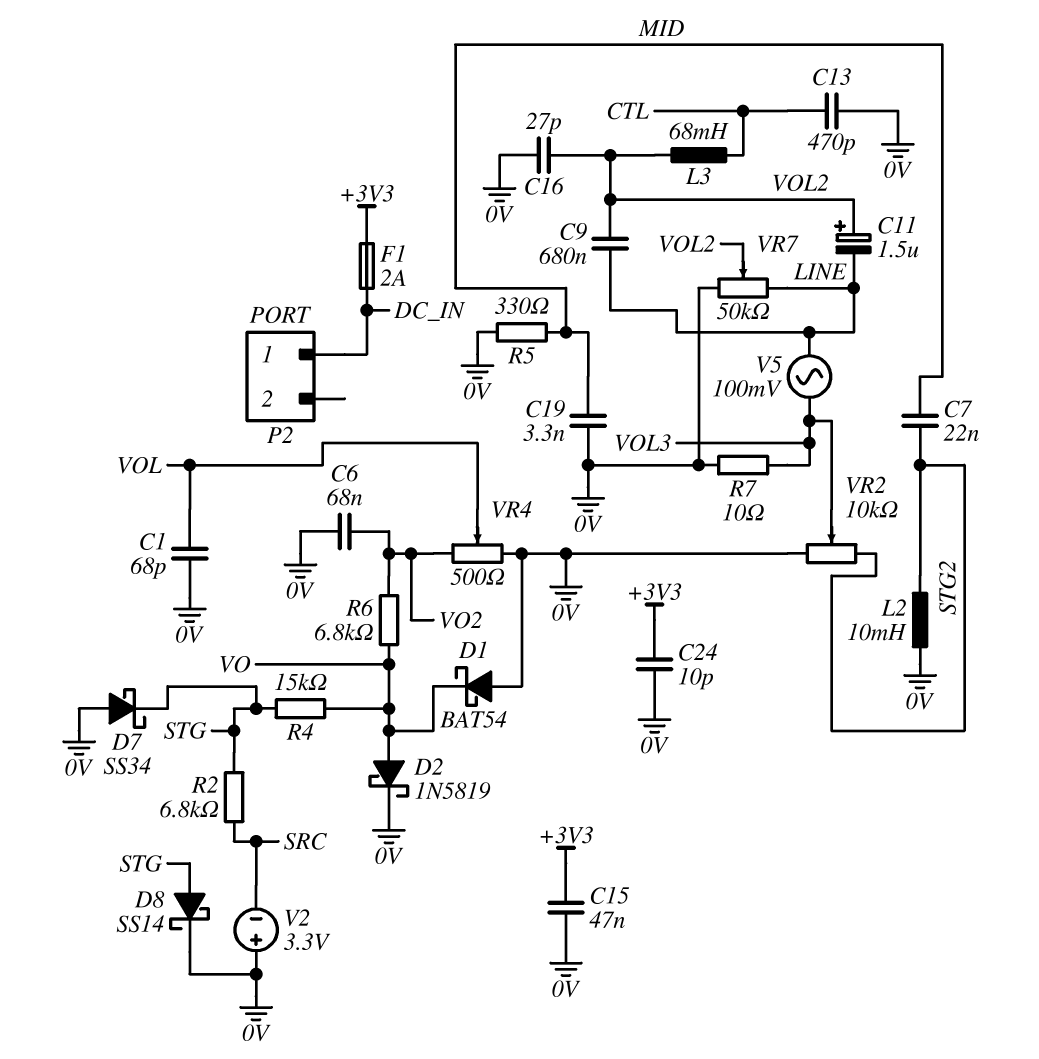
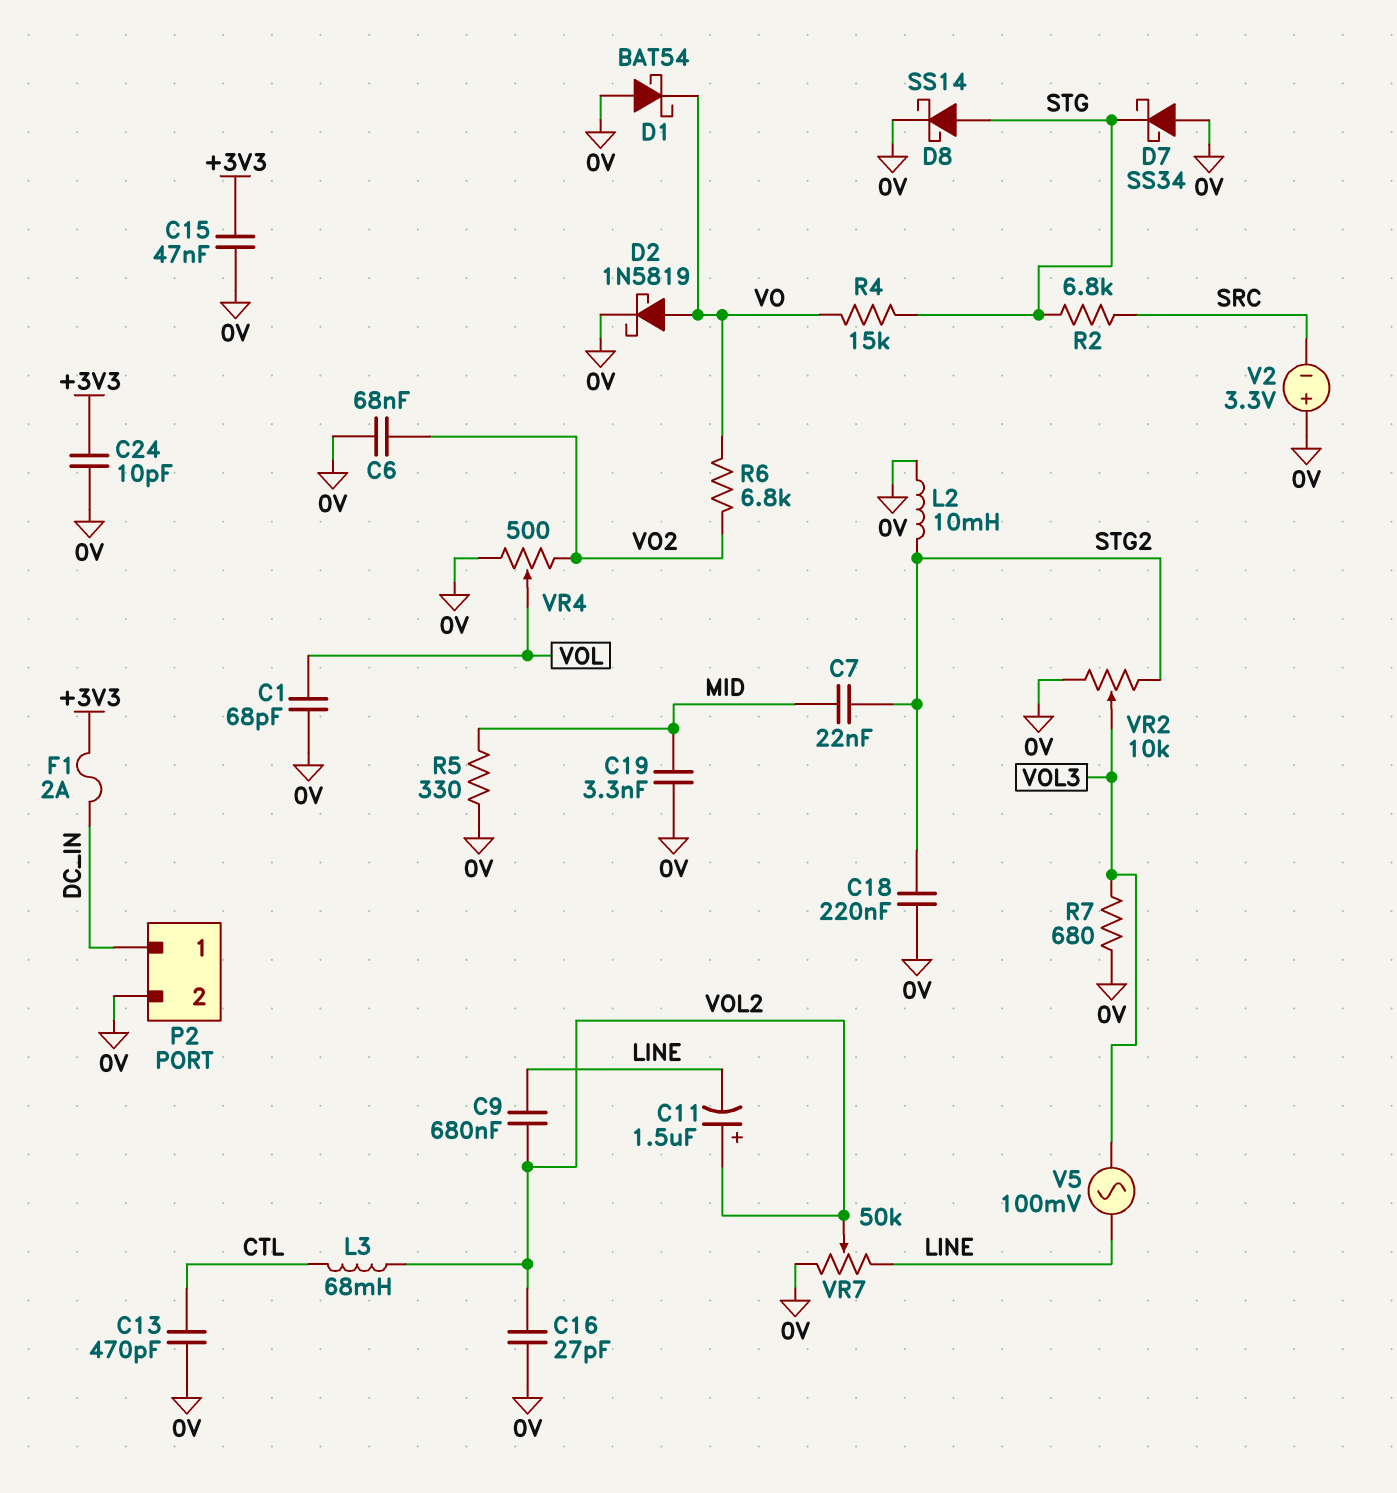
C18: none -> 220nF (0V, STG2)
P2 pin 2: none -> 0V
R7: 10 (0V, VOL3) -> 680 (0V, VOL3)

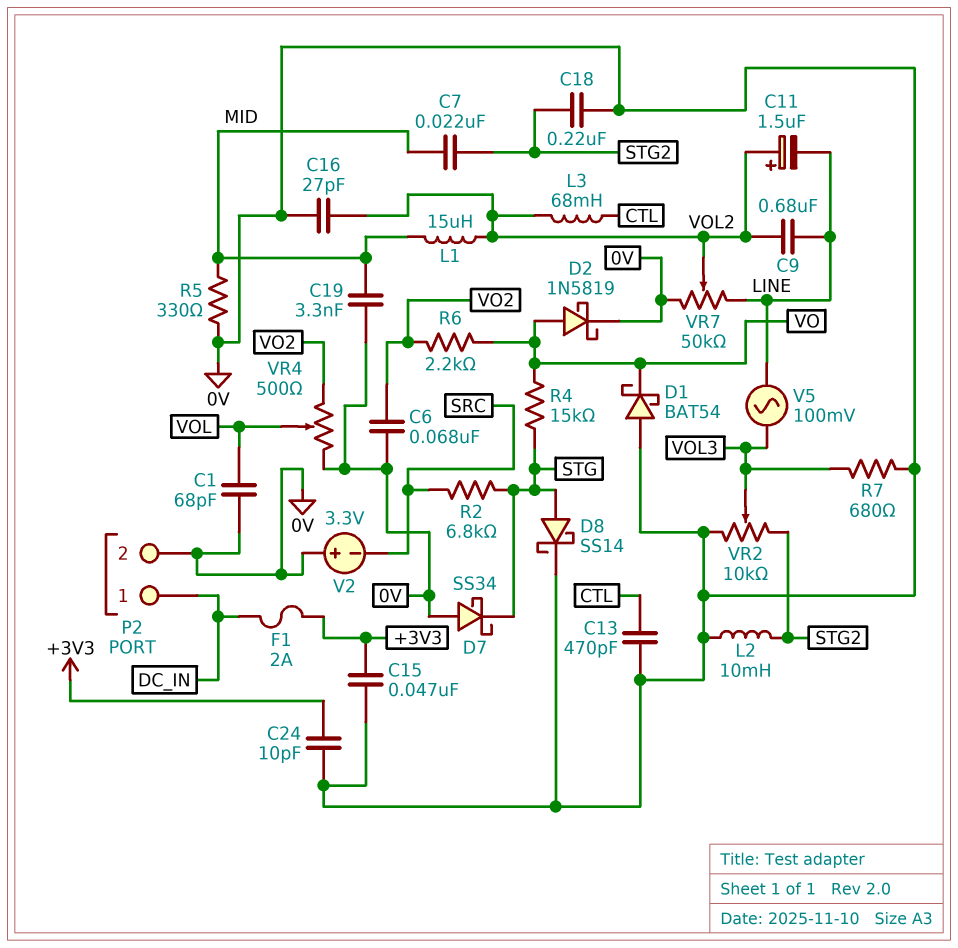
L1: none -> 15uH (MID, VOL2)
R6: 6.8k (VO, VO2) -> 2.2k (VO, VO2)

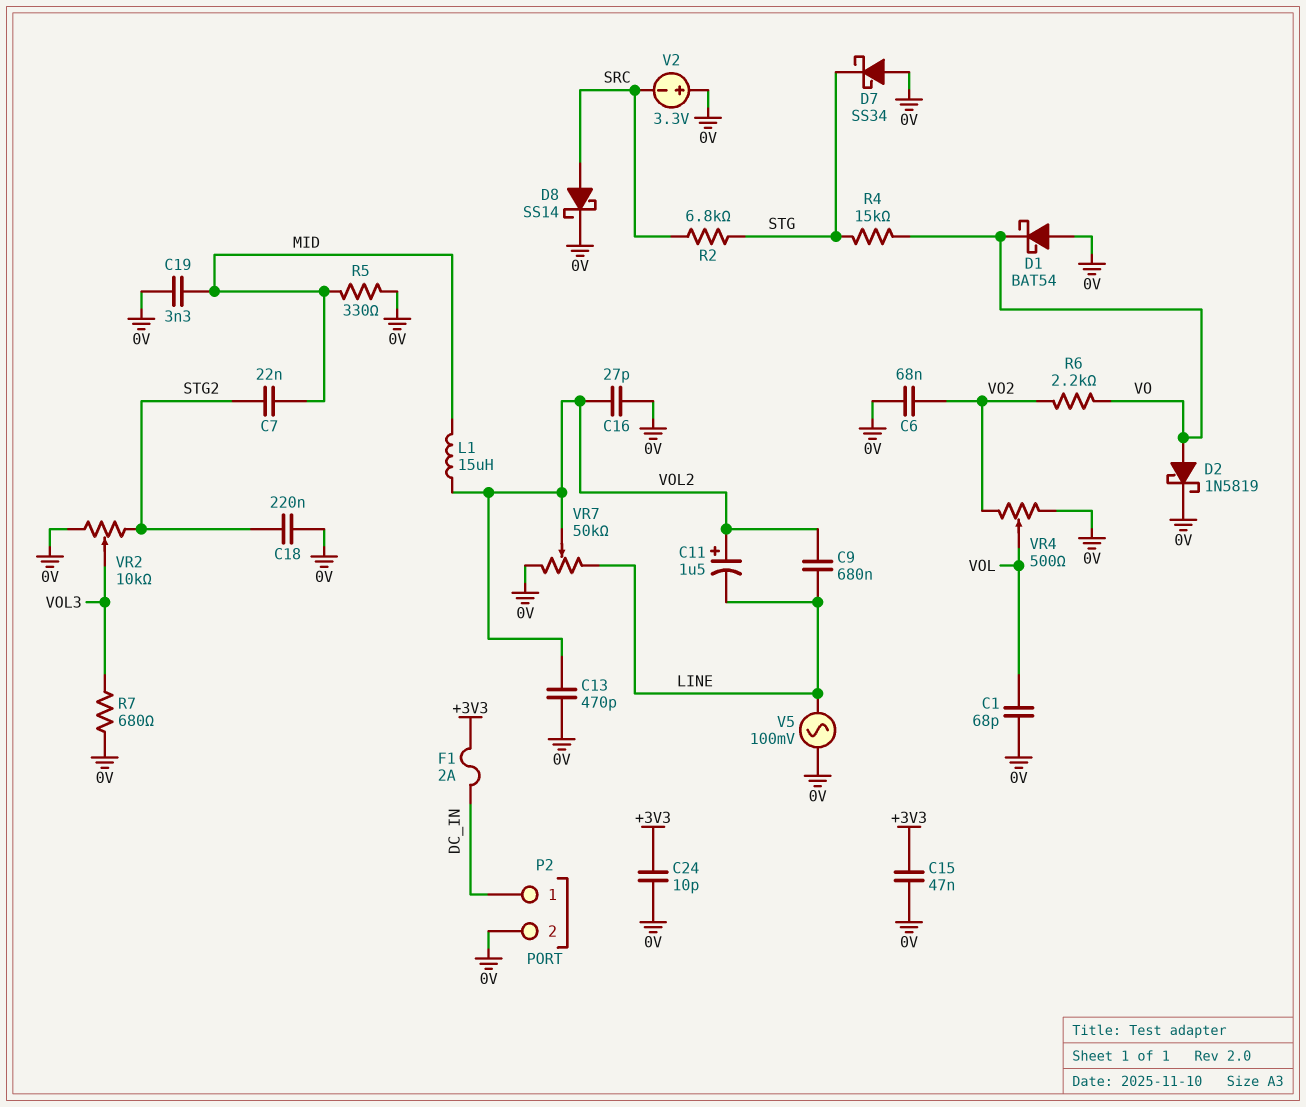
C13: 470pF (0V, CTL) -> 470pF (0V, VOL2)
D8: schottky SS14 (A STG, K 0V) -> schottky SS14 (A SRC, K 0V)
L2: 10mH (0V, STG2) -> none
L3: 68mH (CTL, VOL2) -> none
V5: AC 100mV (LINE, VOL3) -> AC 100mV (0V, LINE)

